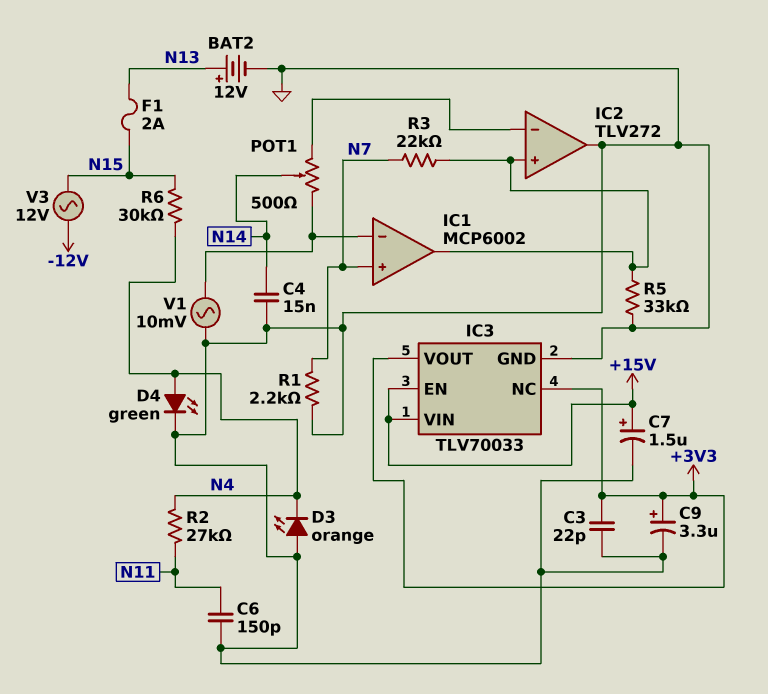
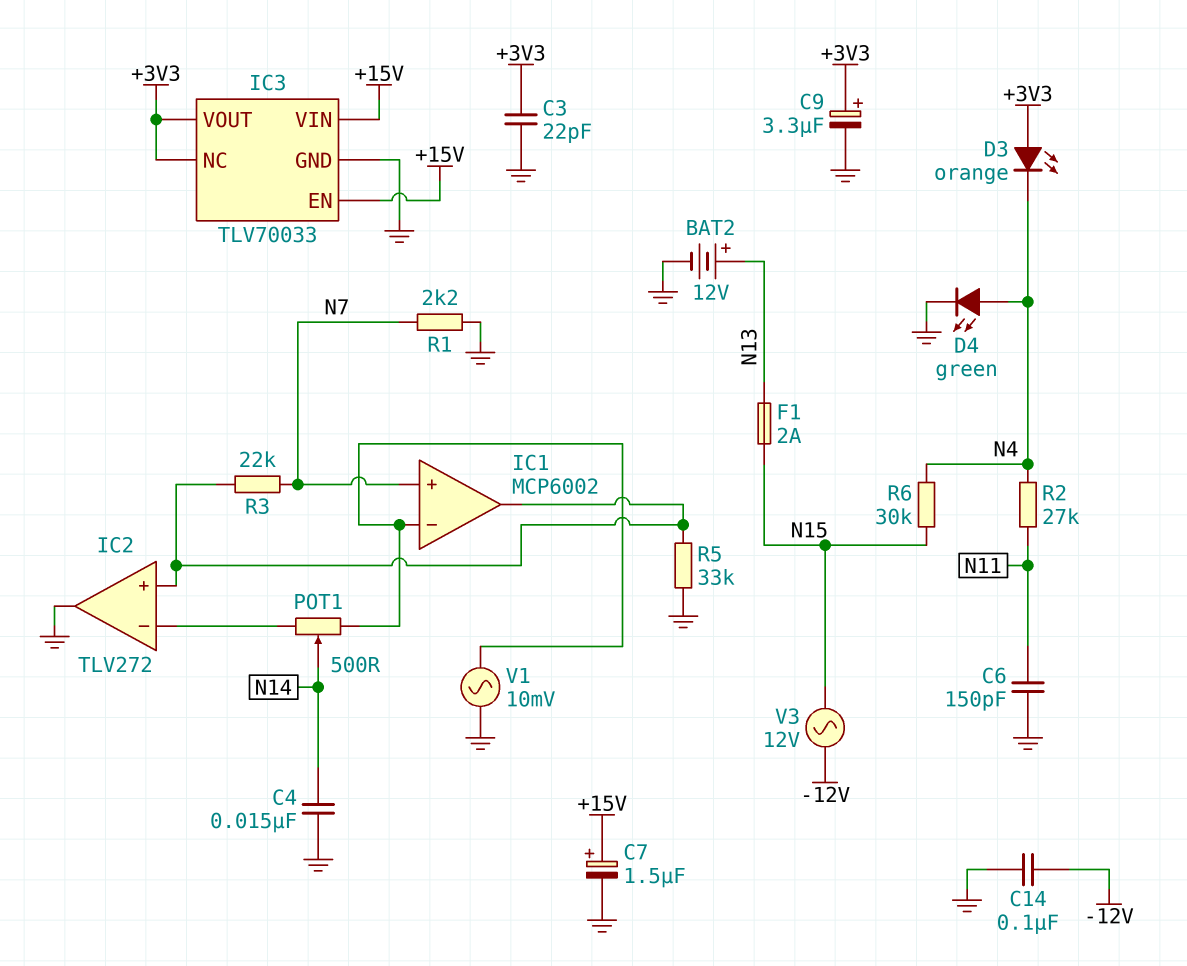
C14: none -> 100nF (-12V, GND)
D3: LED orange (A GND, K N4) -> LED orange (A +3V3, K N4)

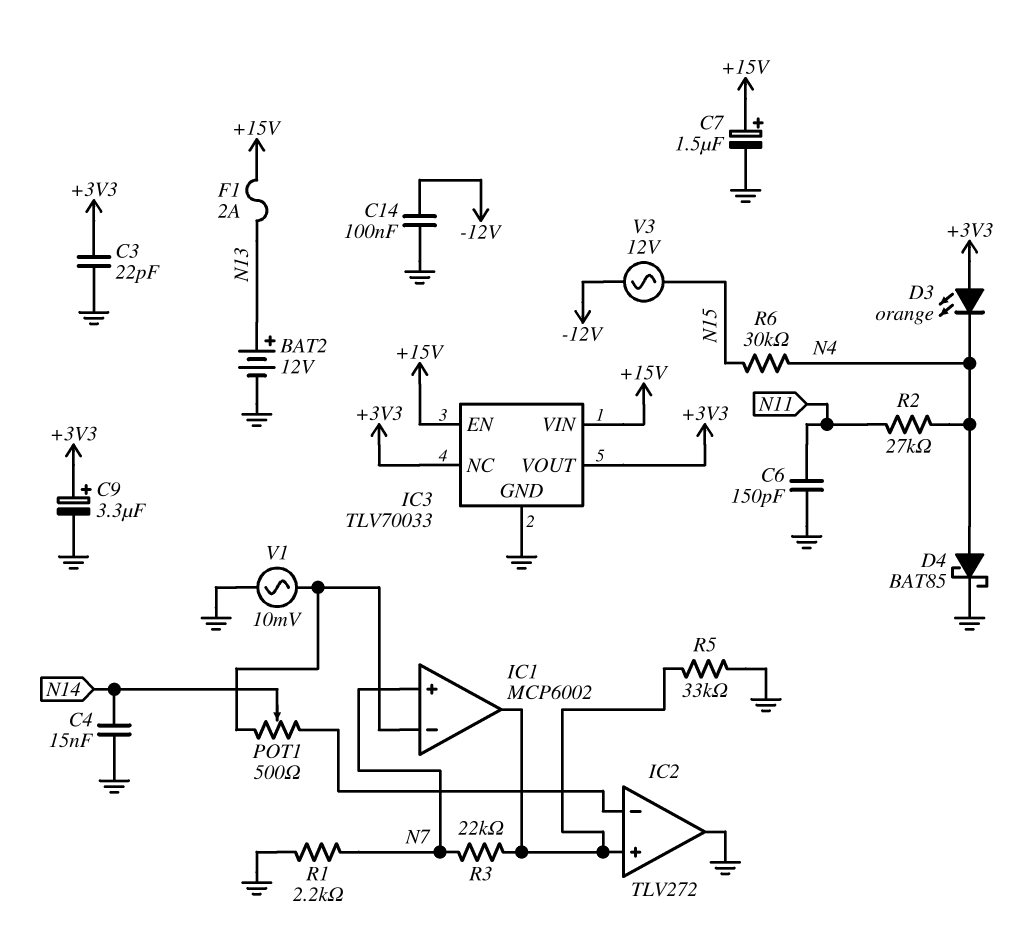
D4: LED green (A N4, K GND) -> schottky BAT85 (A N4, K GND)
F1: 2A (N13, N15) -> 2A (+15V, N13)

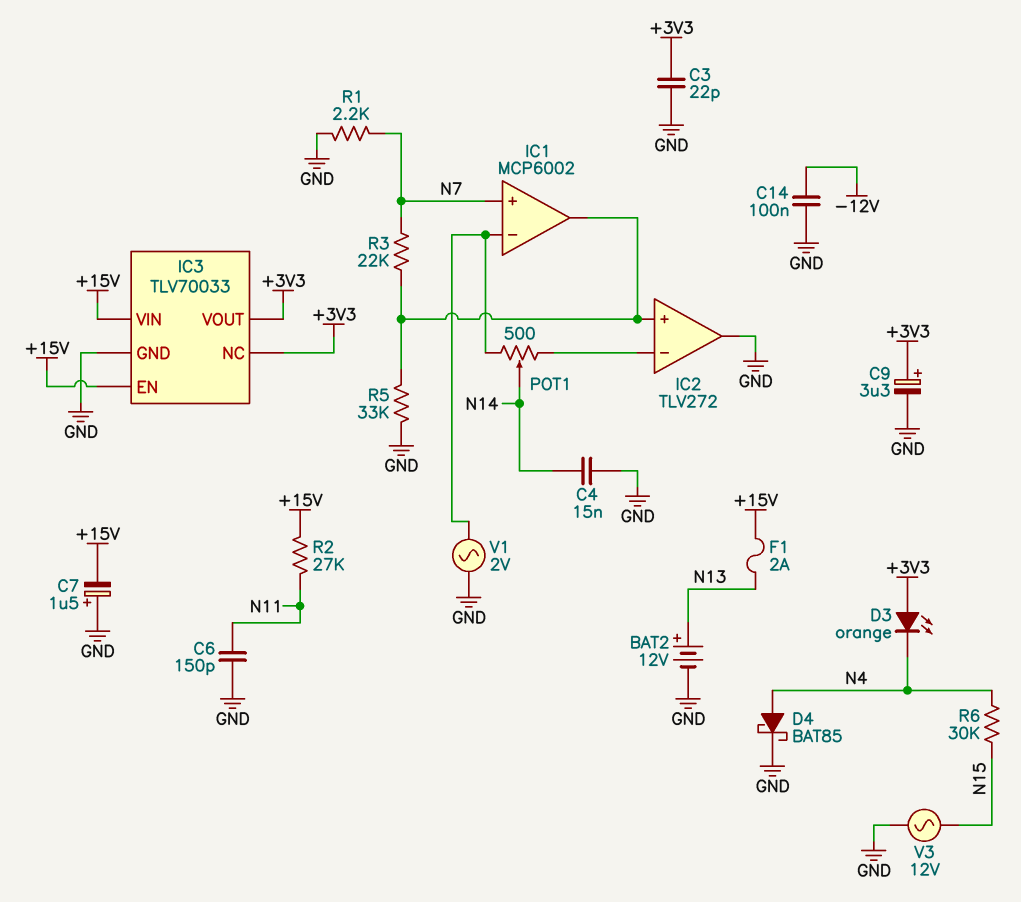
C7: 1.5uF (plus +15V, minus GND) -> 1.5uF (plus GND, minus +15V)
R2: 27k (N4, N11) -> 27k (+15V, N11)
V1: AC 10mV (GND, IC1/in-) -> AC 2V (GND, IC1/in-)
V3: AC 12V (-12V, N15) -> AC 12V (GND, N15)

